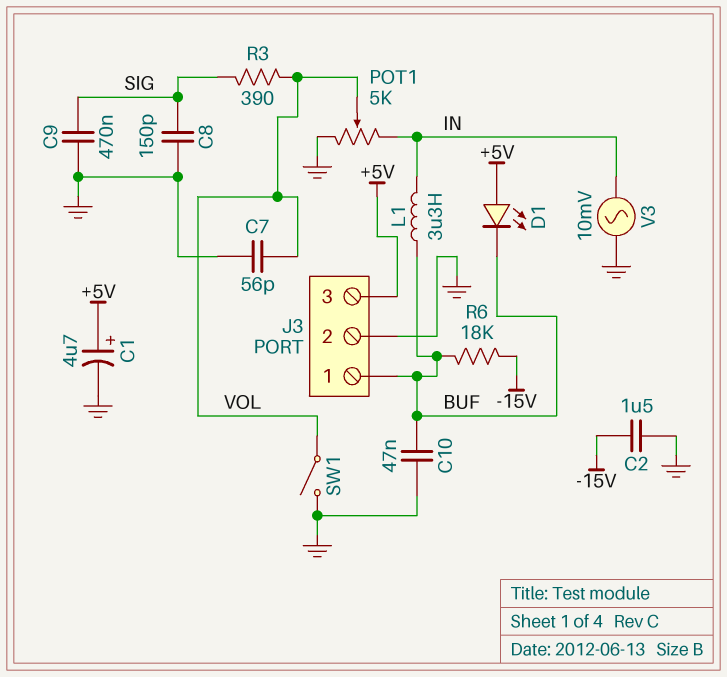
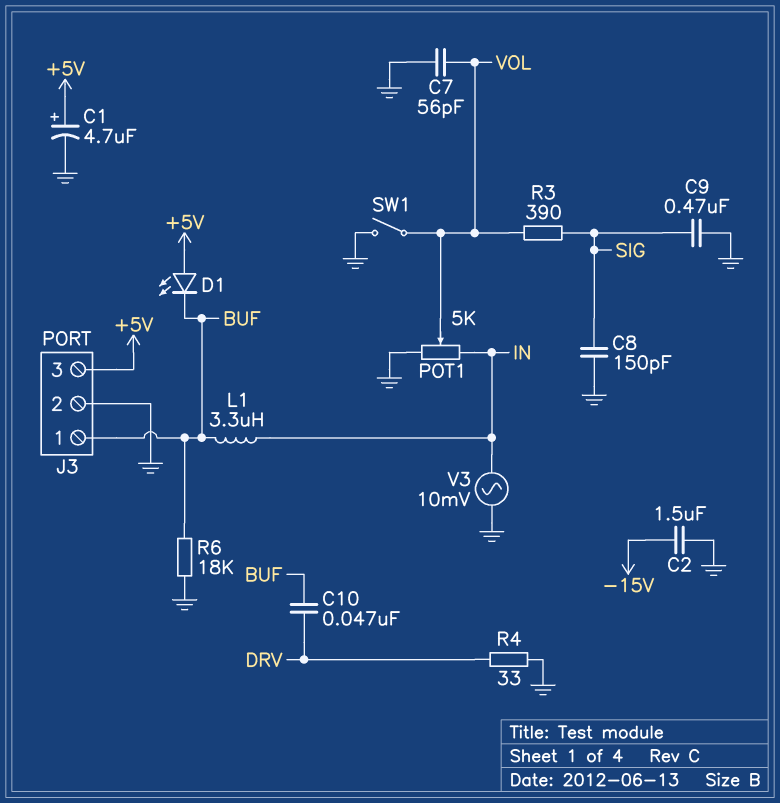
C10: 47nF (BUF, GND) -> 47nF (BUF, DRV)
R4: none -> 33 (DRV, GND)
R6: 18k (-15V, BUF) -> 18k (BUF, GND)

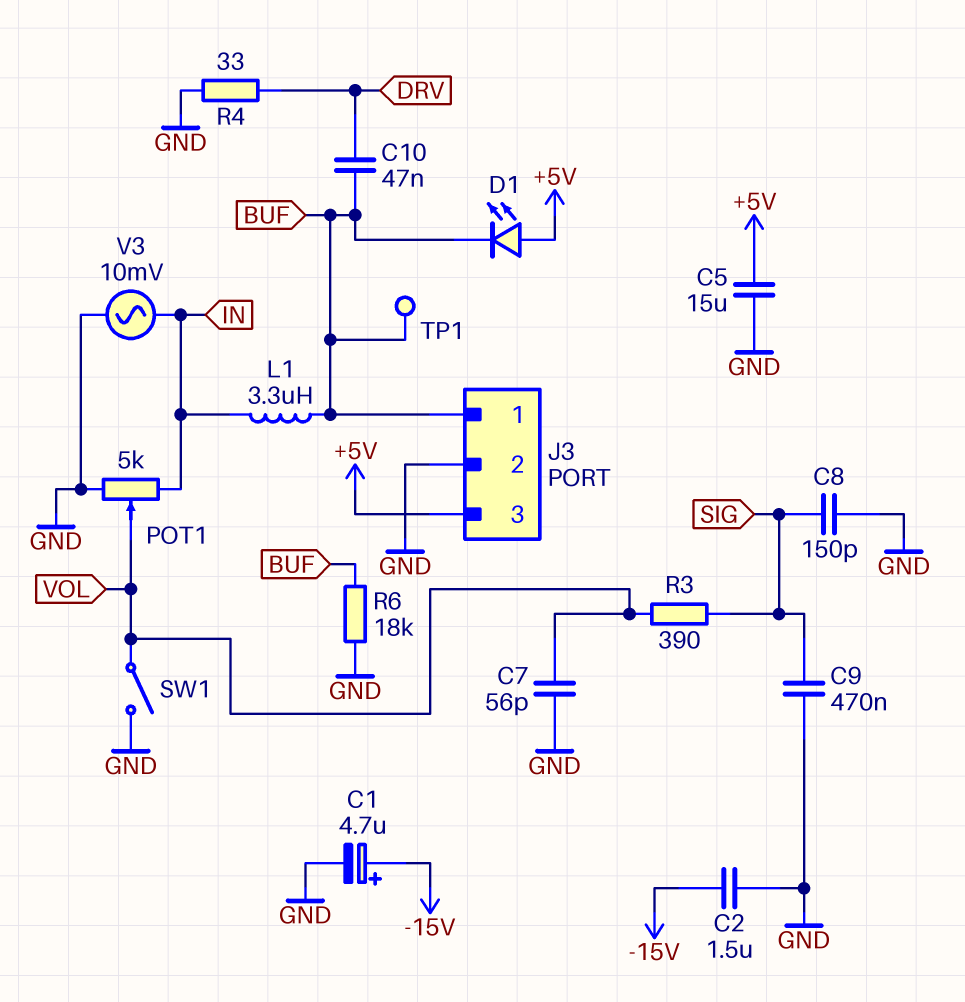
C1: 4.7uF (plus +5V, minus GND) -> 4.7uF (plus -15V, minus GND)
C5: none -> 15uF (+5V, GND)
TP1: none -> test point (BUF)

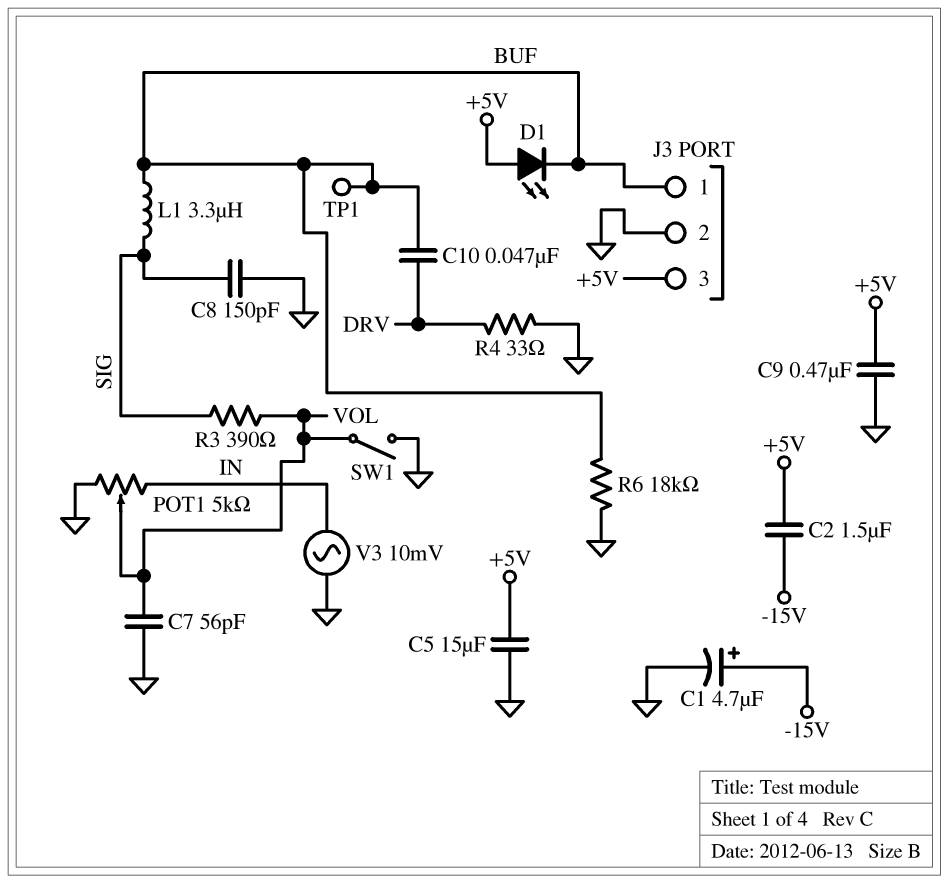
C2: 1.5uF (-15V, GND) -> 1.5uF (+5V, -15V)
C9: 470nF (GND, SIG) -> 470nF (+5V, GND)
L1: 3.3uH (BUF, IN) -> 3.3uH (BUF, SIG)

